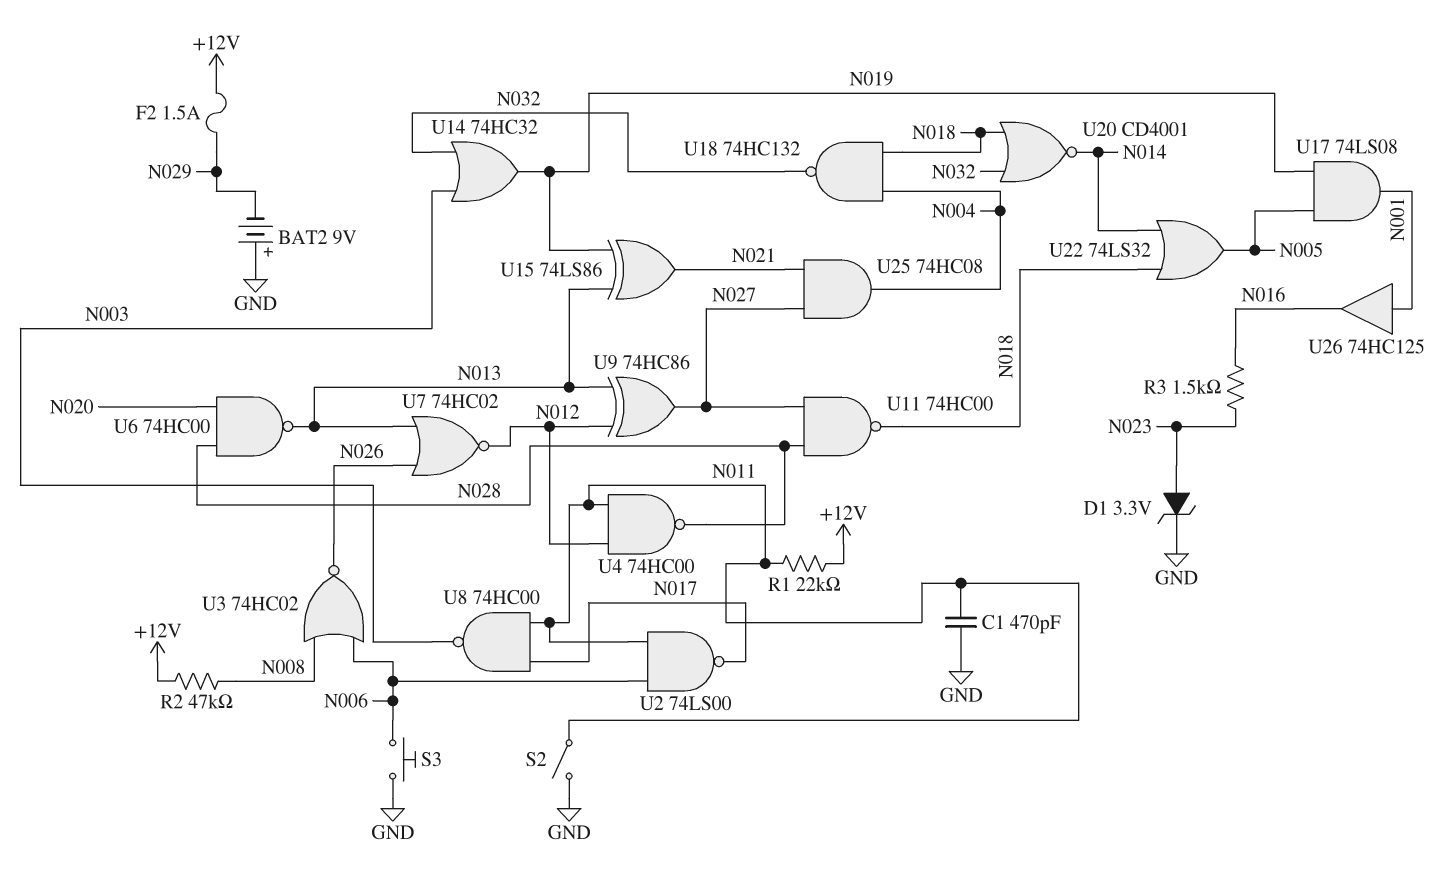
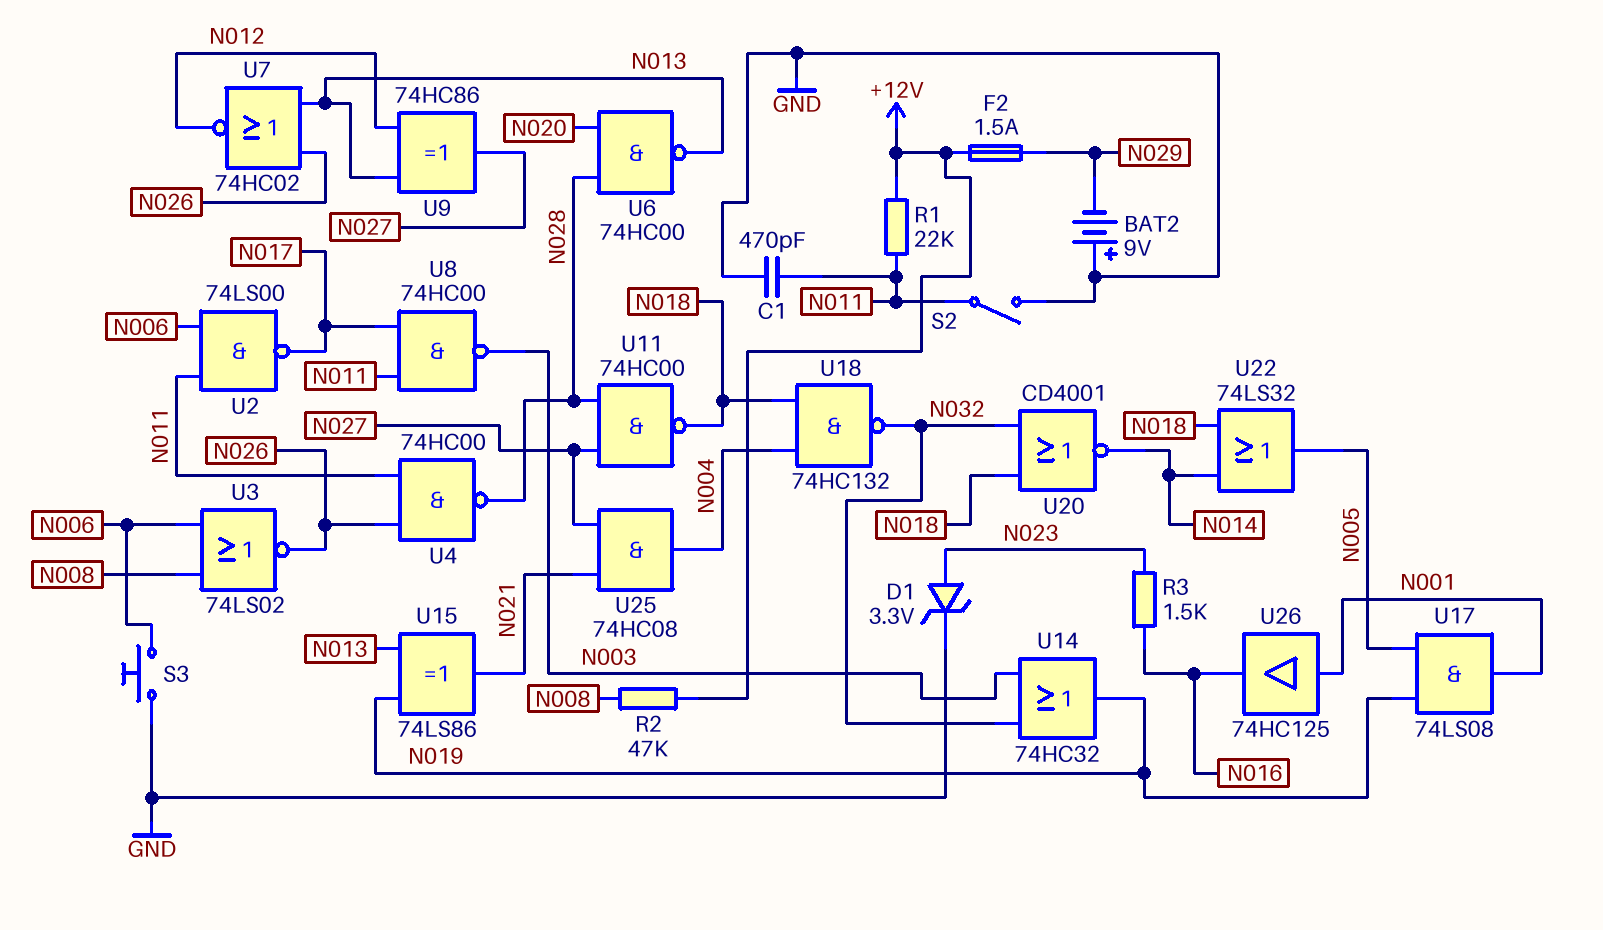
U3: NOR 74HC02 (in N006, in N008, out N026) -> NOR 74LS02 (in N006, in N008, out N026)
U4: NAND 74HC00 (in N011, in N012, out N028) -> NAND 74HC00 (in N011, in N026, out N028)

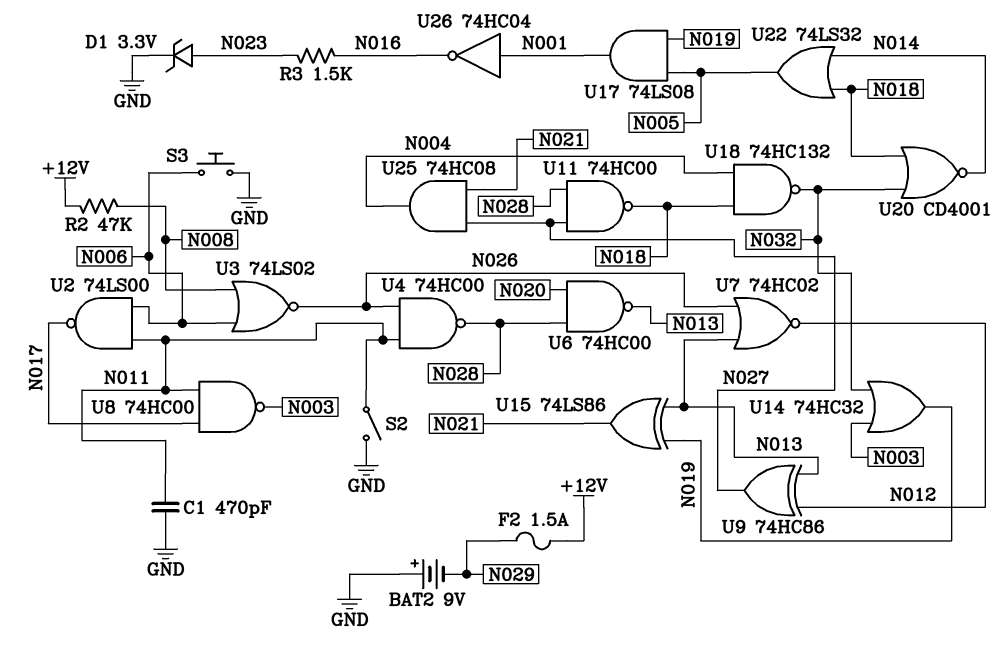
R1: 22k (+12V, N011) -> none
U26: buffer 74HC125 (in N001, out N016) -> NOT 74HC04 (in N001, out N016)

